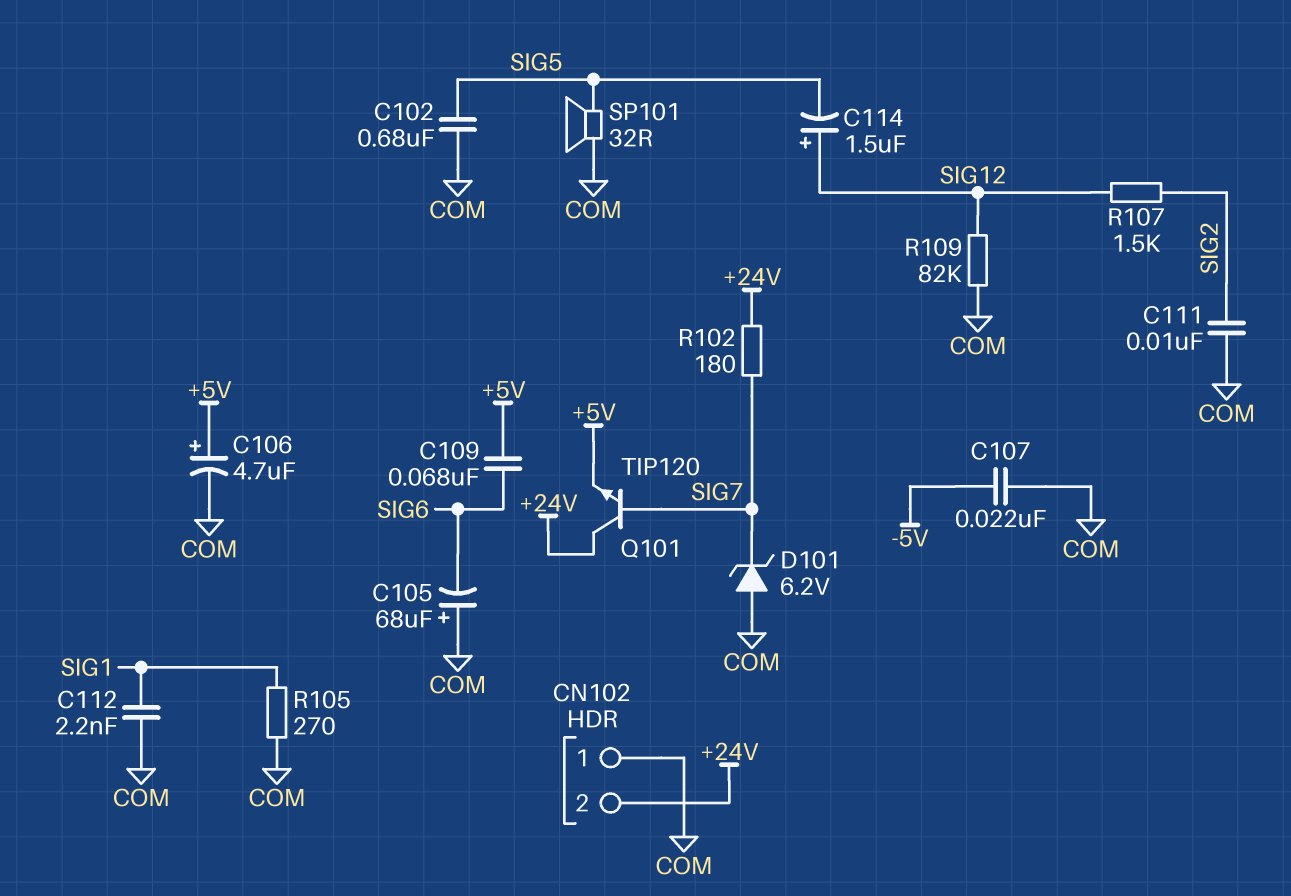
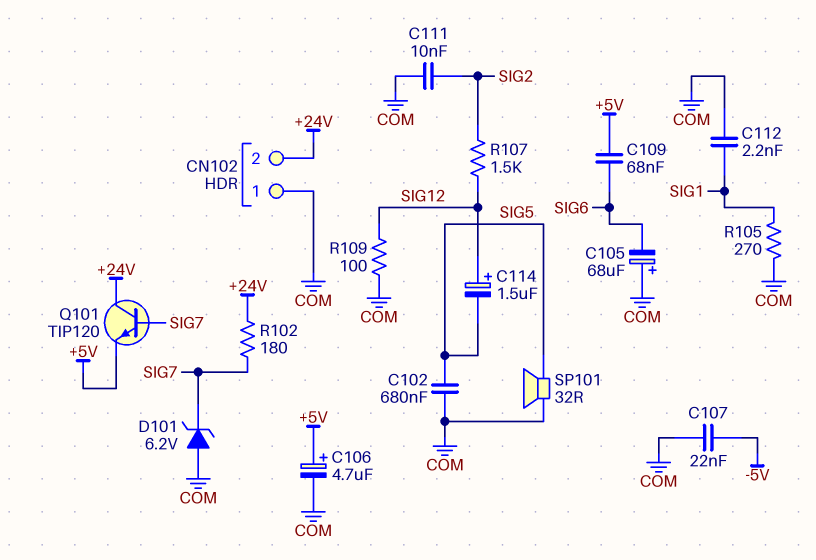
R109: 82k (COM, SIG12) -> 100 (COM, SIG12)

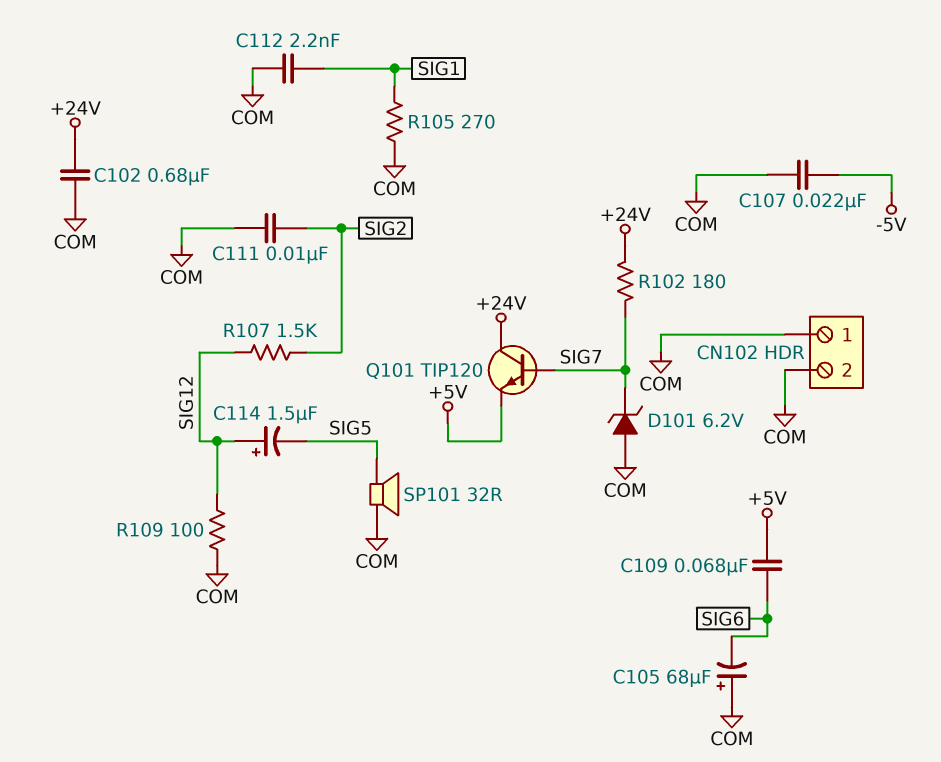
C102: 680nF (COM, SIG5) -> 680nF (+24V, COM)
C106: 4.7uF (plus +5V, minus COM) -> none
CN102 pin 2: +24V -> COM

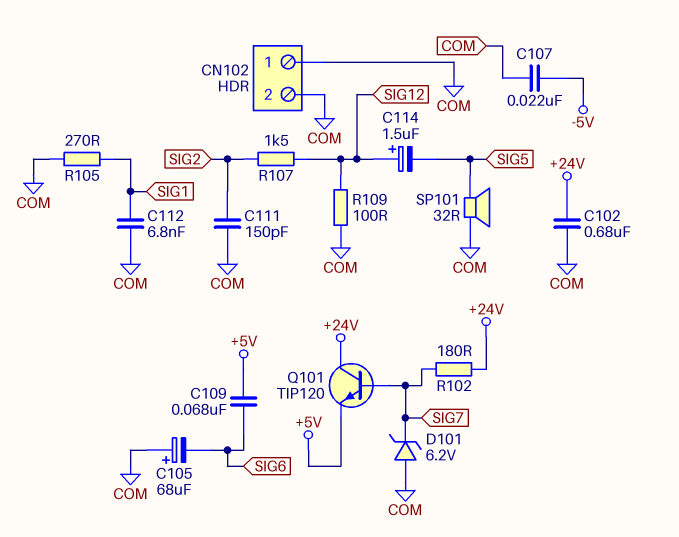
C111: 10nF (COM, SIG2) -> 150pF (COM, SIG2)
C112: 2.2nF (COM, SIG1) -> 6.8nF (COM, SIG1)

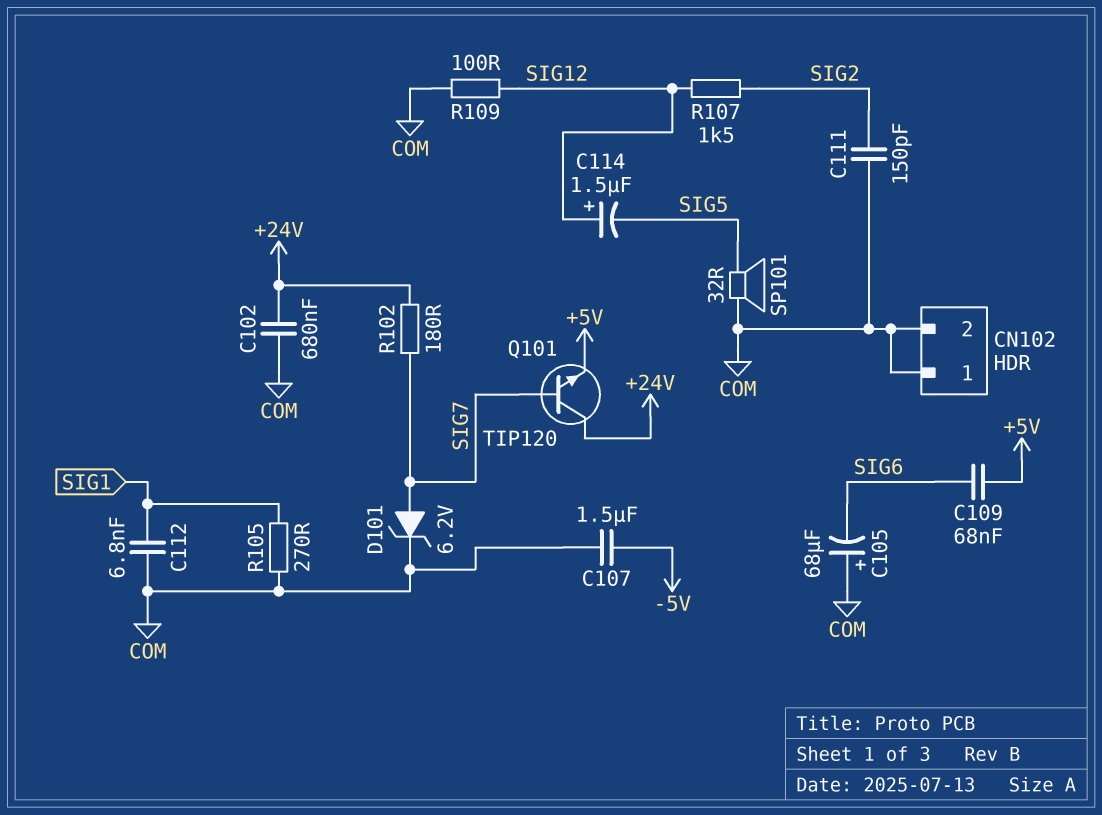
C107: 22nF (-5V, COM) -> 1.5uF (-5V, COM)
D101: zener 6.2V (A COM, K SIG7) -> zener 6.2V (A SIG7, K COM)

